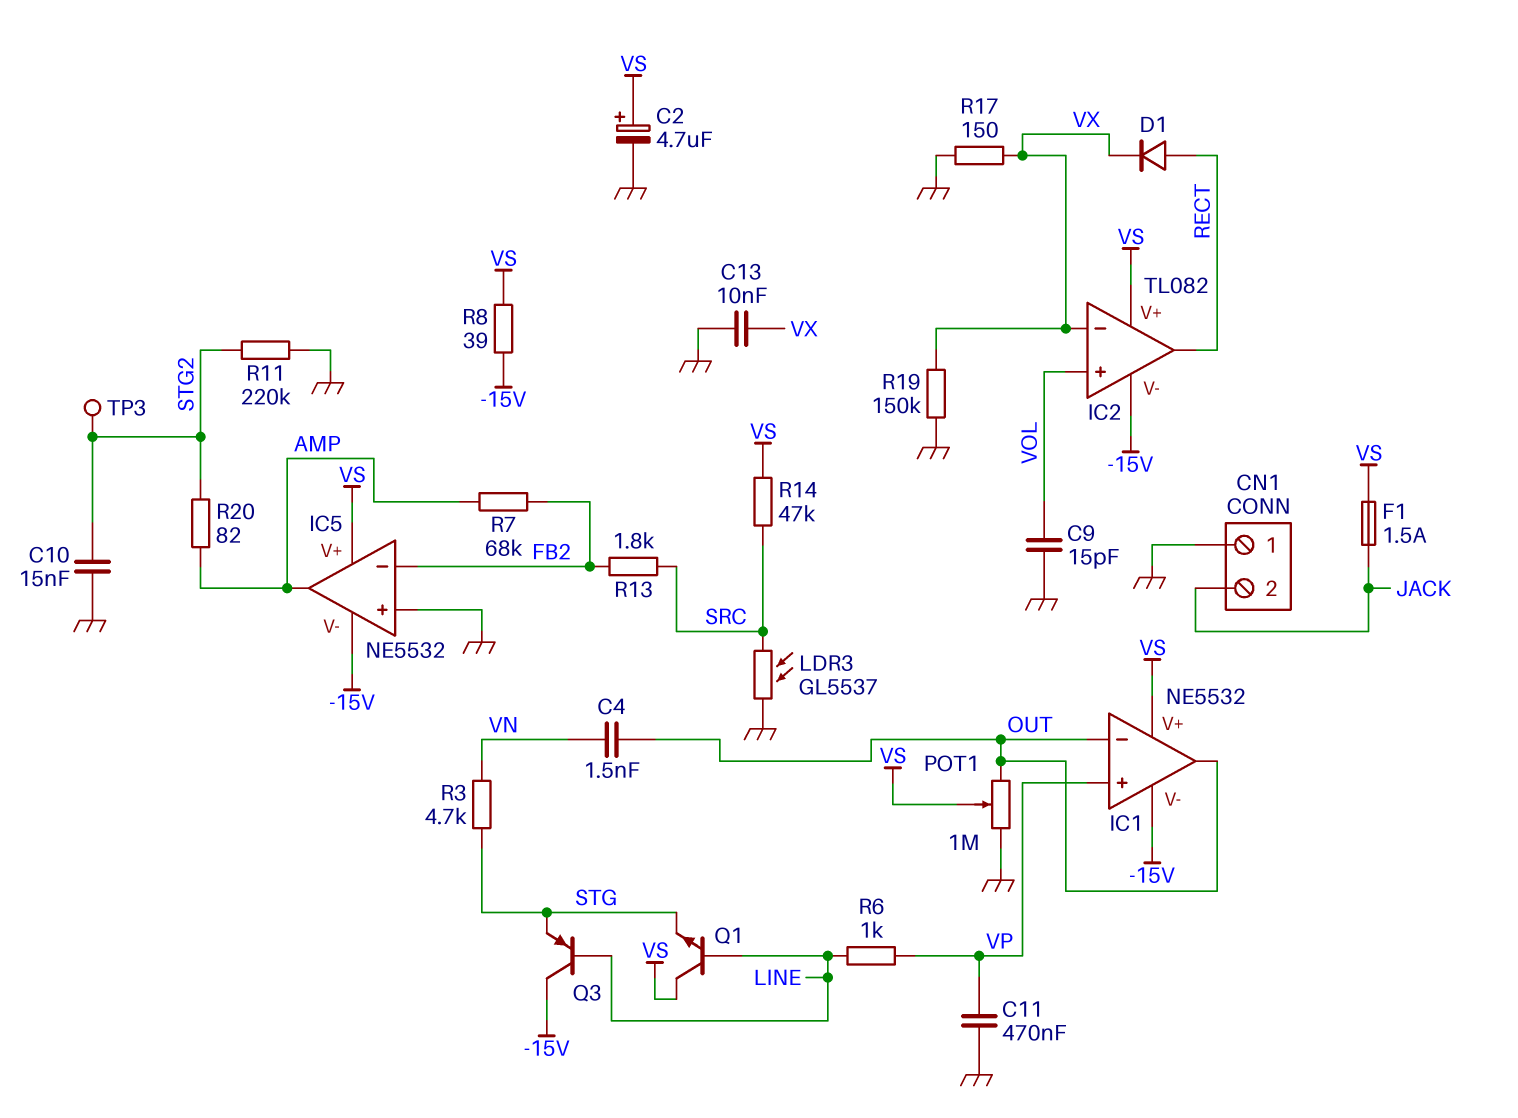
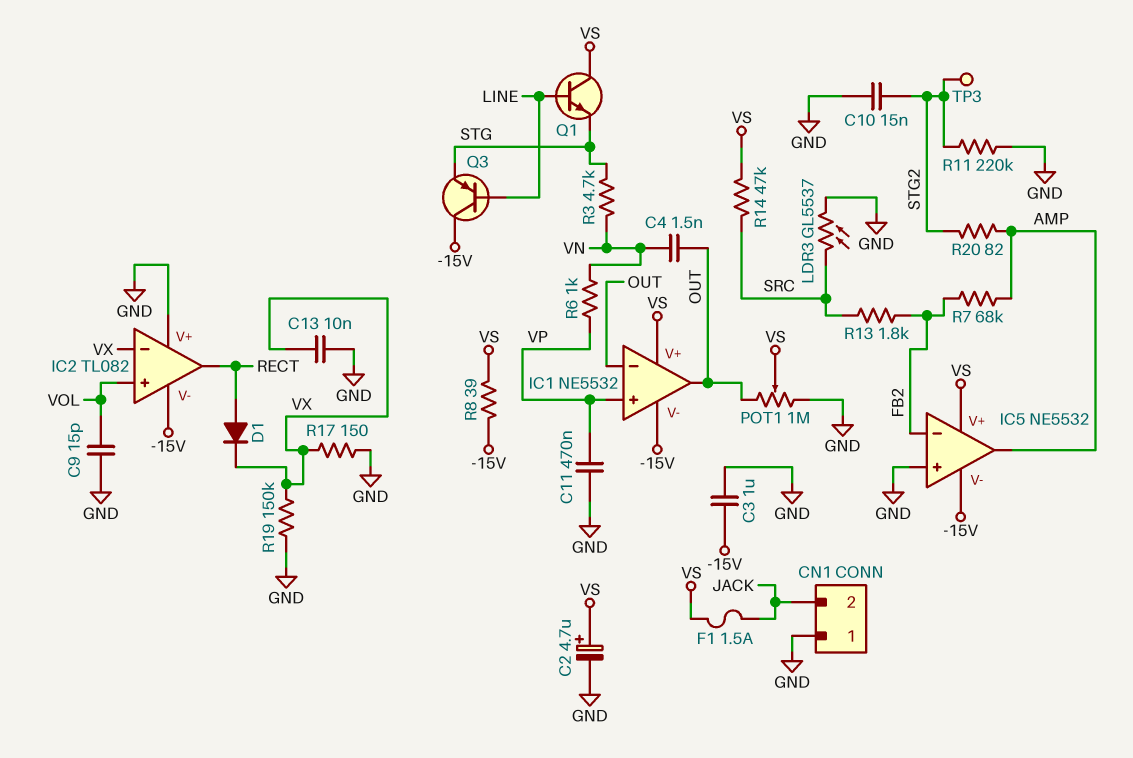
C3: none -> 1uF (-15V, GND)
IC2 pin V+: VS -> GND
R6: 1k (LINE, VP) -> 1k (VN, VP)

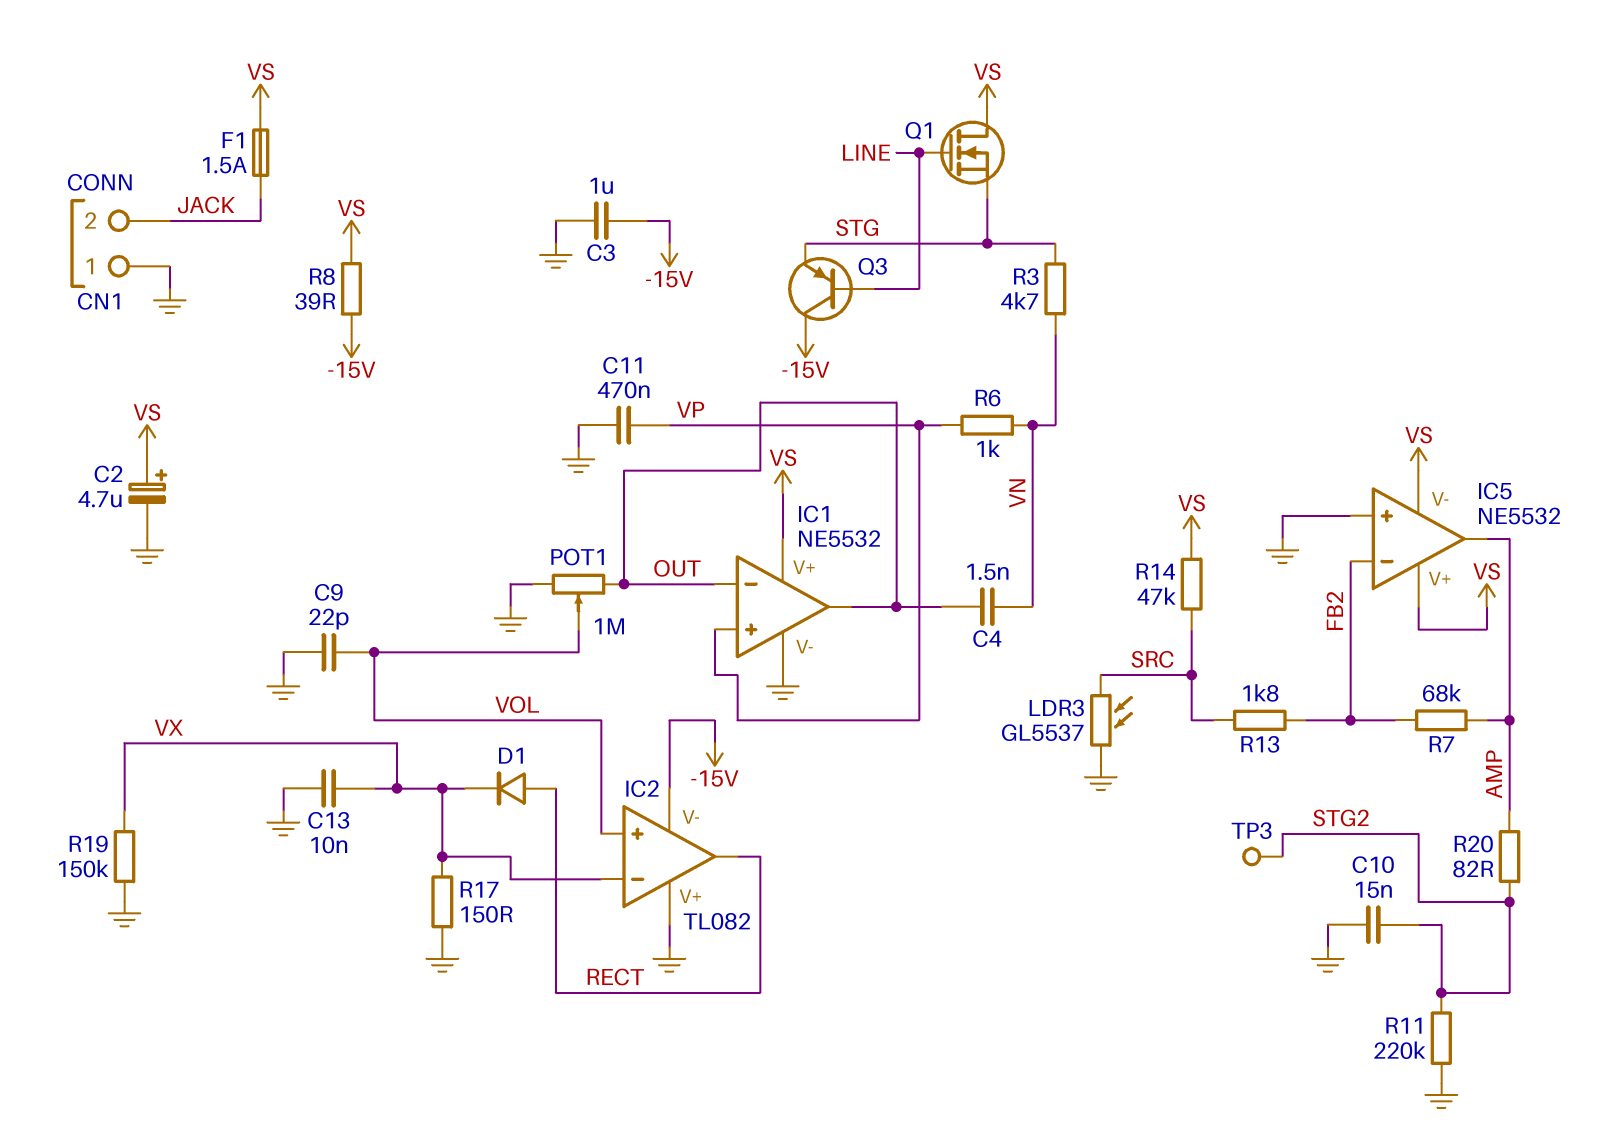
C9: 15pF (GND, VOL) -> 22pF (GND, VOL)
IC1 pin V-: -15V -> GND
IC5 pin V-: -15V -> VS
POT1: 1M (GND, OUT, wiper VS) -> 1M (GND, OUT, wiper VOL)
Q1: NPN (B LINE, C VS, E STG) -> NMOS (G LINE, D VS, S STG)

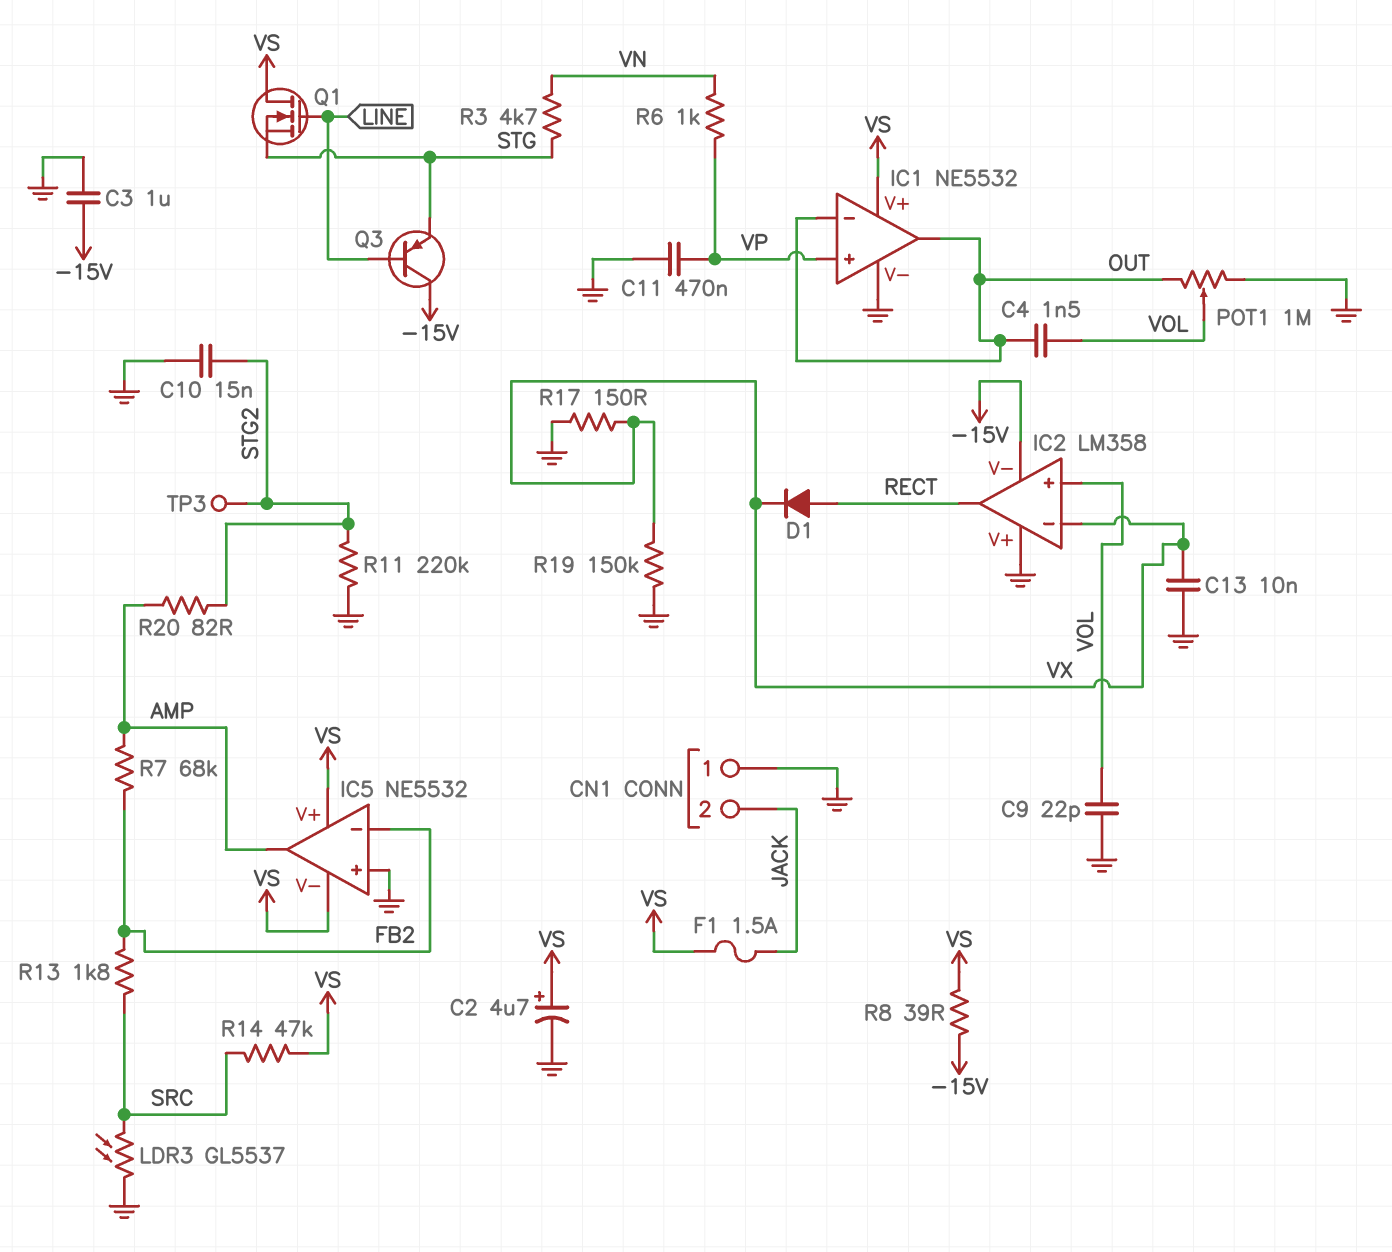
C4: 1.5nF (OUT, VN) -> 1.5nF (OUT, VOL)
IC2: TL082 -> LM358

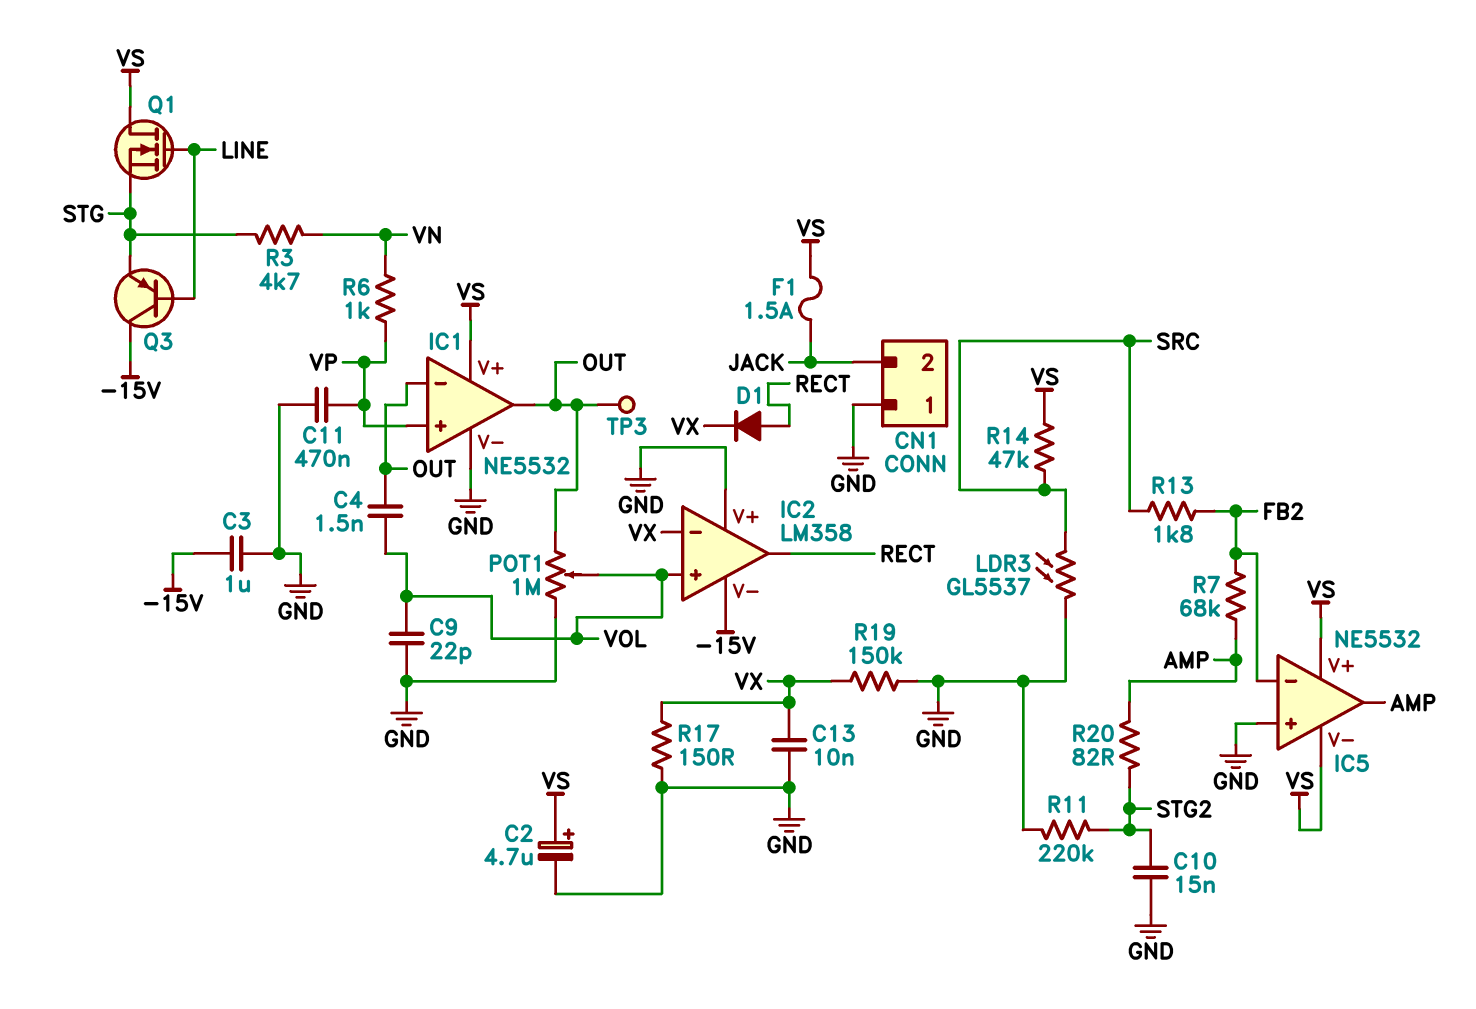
R8: 39 (-15V, VS) -> none
TP3: test point (STG2) -> test point (OUT)

